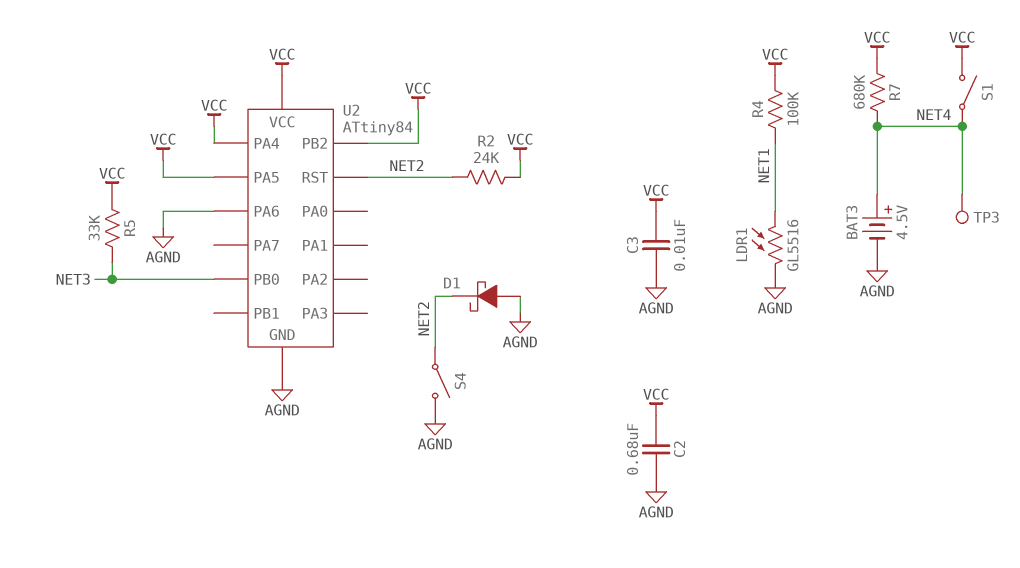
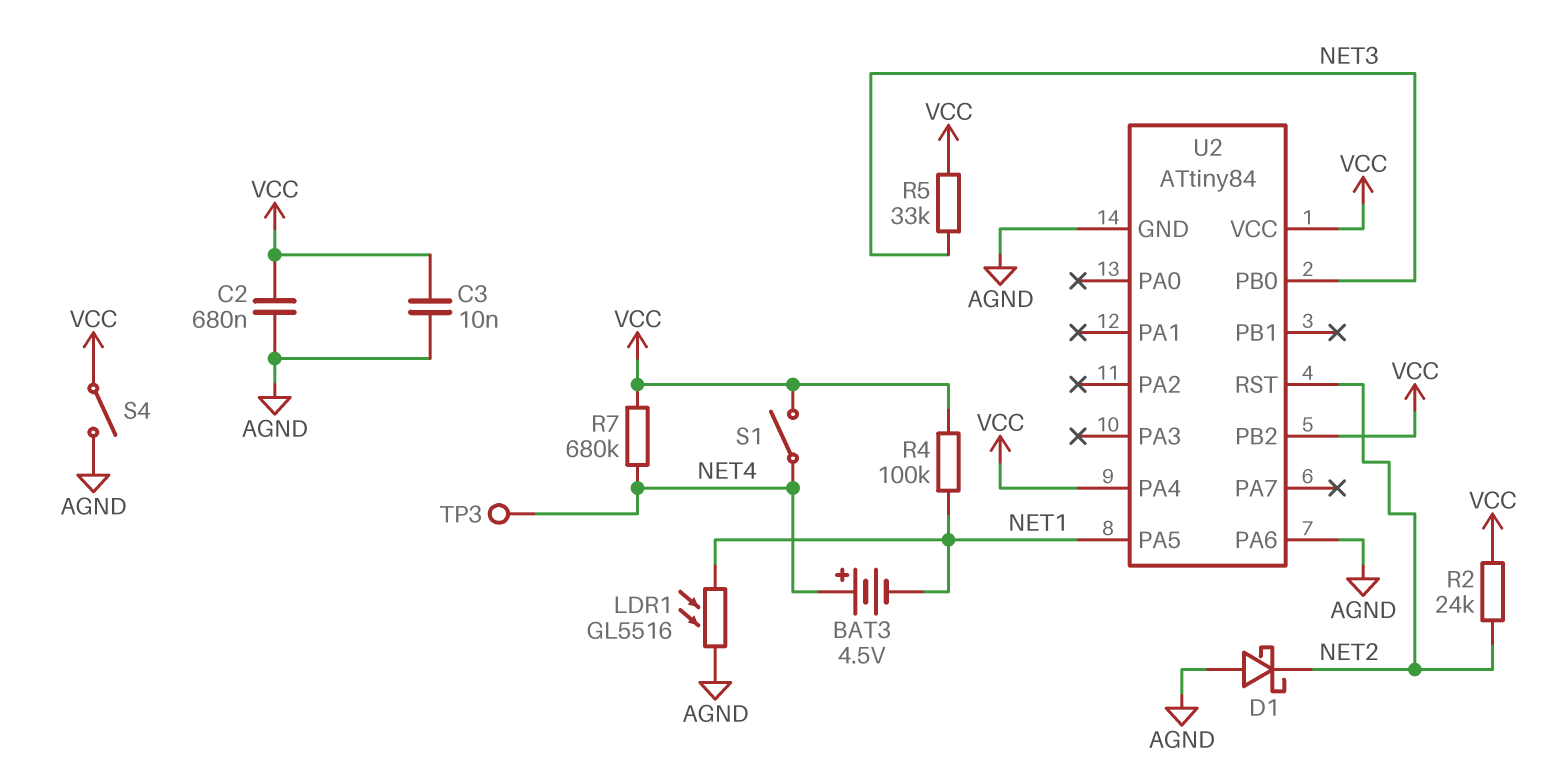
BAT3: 4.5V (plus NET4, minus AGND) -> 4.5V (plus NET4, minus NET1)
S4: switch (AGND, NET2) -> switch (AGND, VCC)
U2 pin PA5: VCC -> NET1

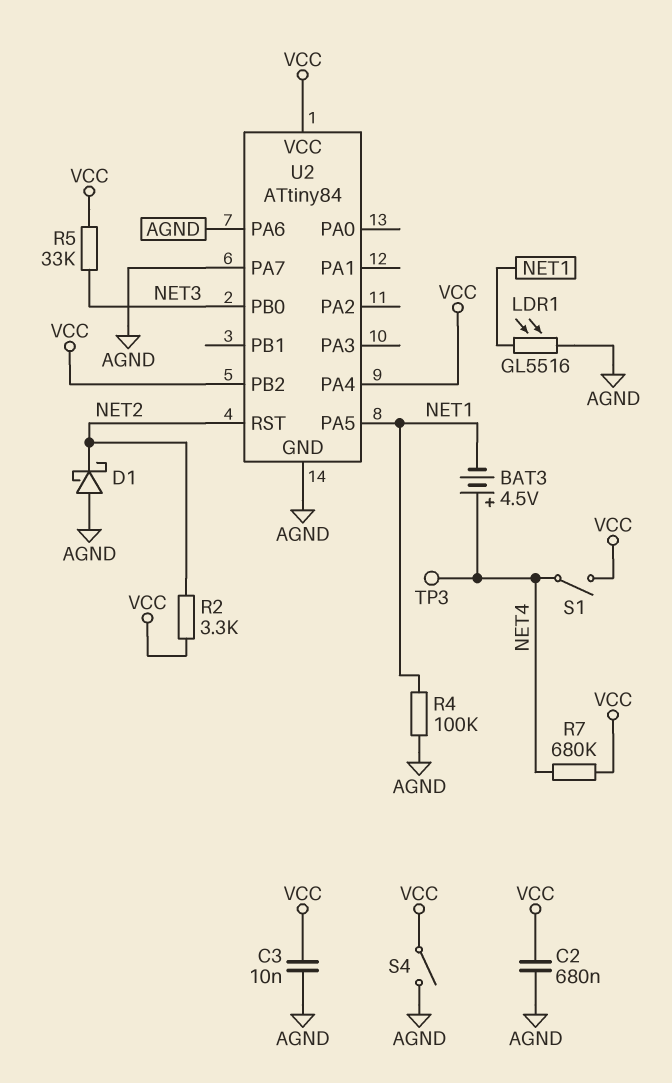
R2: 24k (NET2, VCC) -> 3.3k (NET2, VCC)
R4: 100k (NET1, VCC) -> 100k (AGND, NET1)
U2 pin PA7: none -> AGND

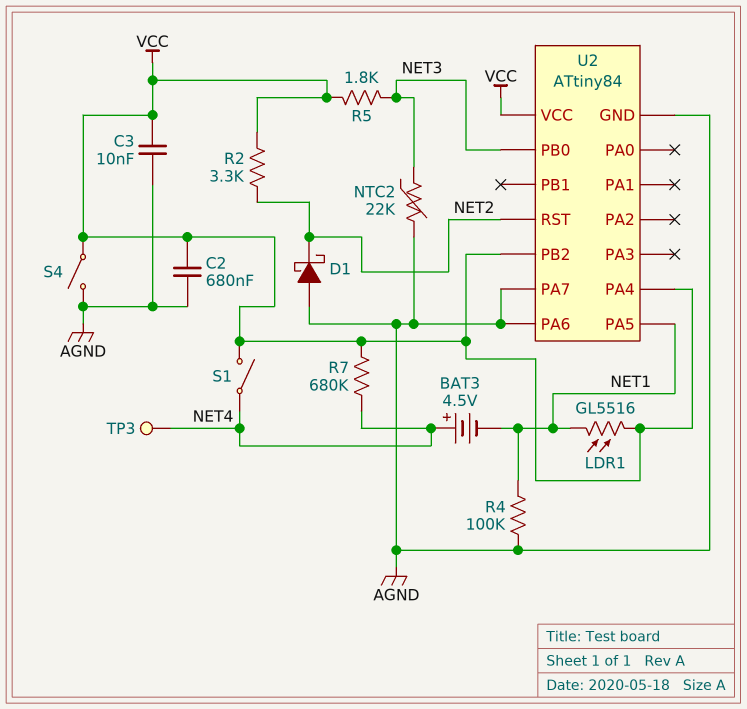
LDR1: GL5516 (AGND, NET1) -> GL5516 (NET1, VCC)
NTC2: none -> 22k (AGND, NET3)
R5: 33k (NET3, VCC) -> 1.8k (NET3, VCC)

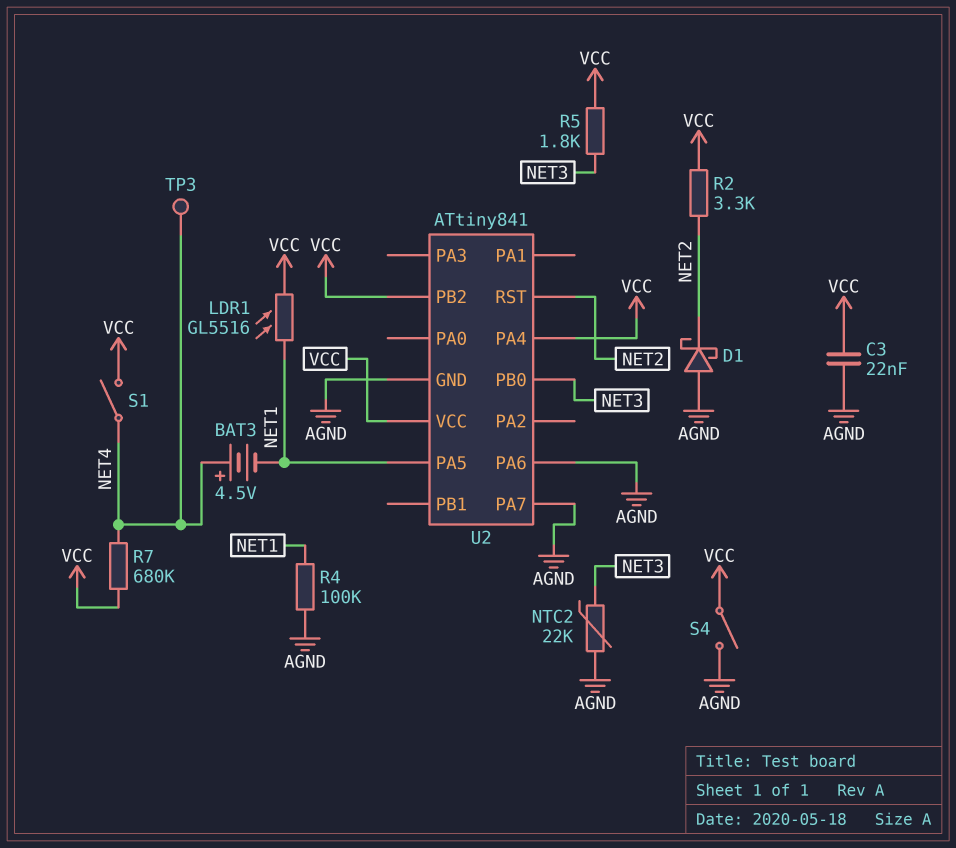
C2: 680nF (AGND, VCC) -> none
C3: 10nF (AGND, VCC) -> 22nF (AGND, VCC)
U2: ATtiny84 -> ATtiny841

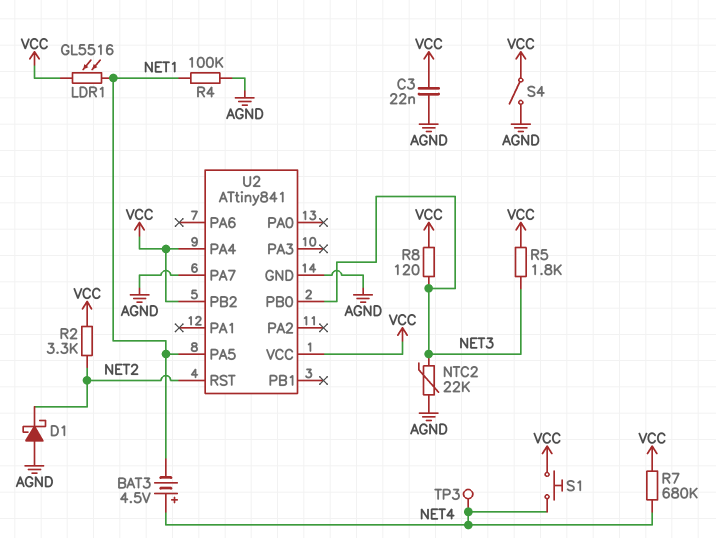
R8: none -> 120 (NET3, VCC)
S1: switch (NET4, VCC) -> button (NET4, VCC)
U2 pin PA6: AGND -> none

